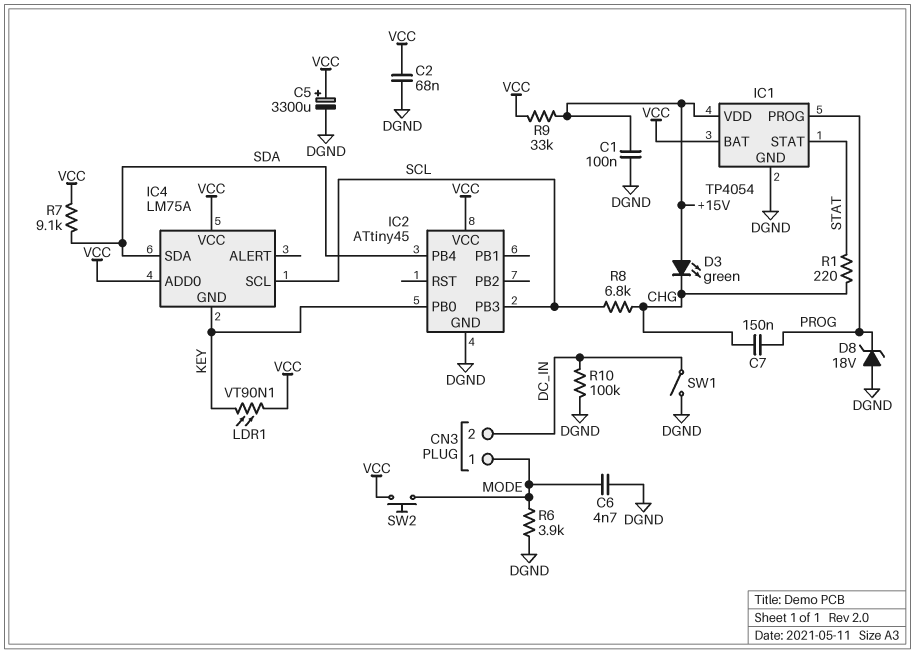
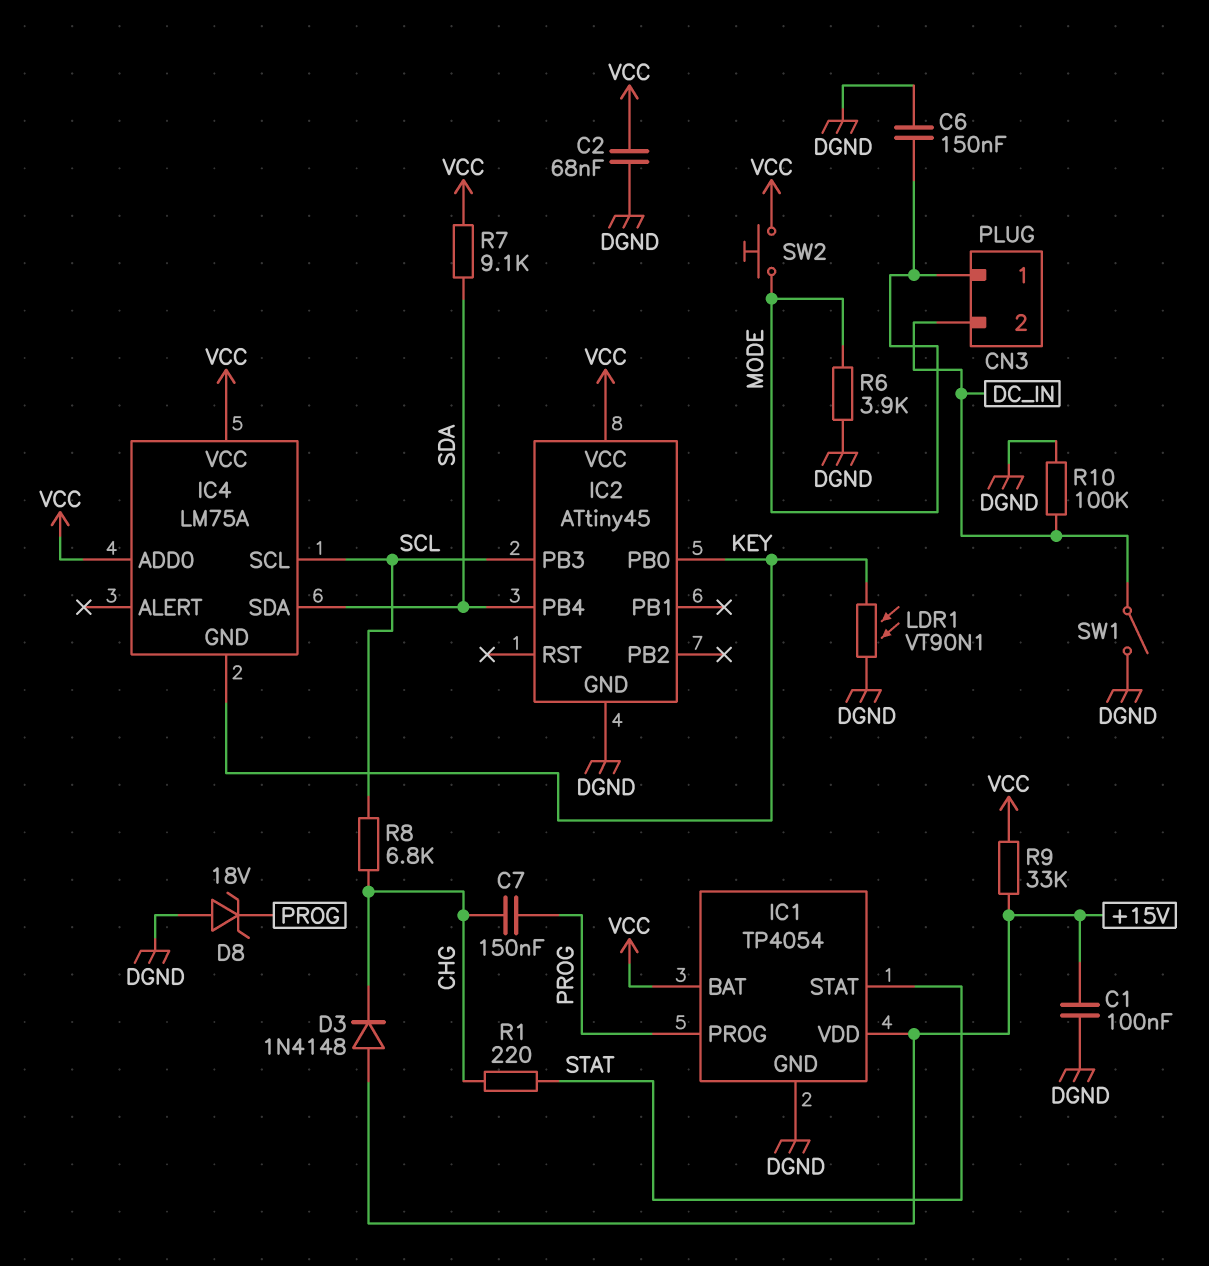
C5: 3300uF (plus VCC, minus DGND) -> none
C6: 4.7nF (DGND, MODE) -> 150nF (DGND, MODE)
D3: LED green (A +15V, K CHG) -> diode 1N4148 (A +15V, K CHG)
LDR1: VT90N1 (KEY, VCC) -> VT90N1 (DGND, KEY)

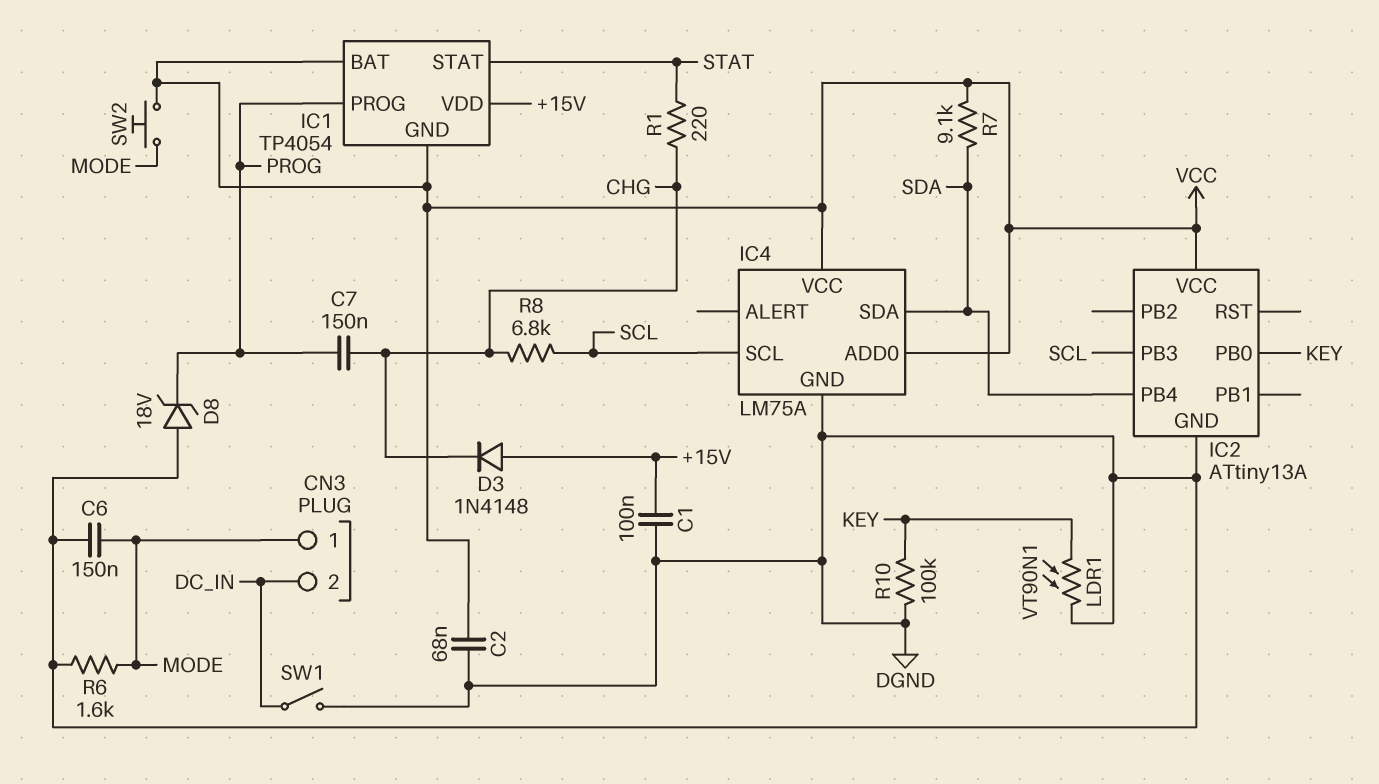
IC1 pin GND: DGND -> VCC
IC2: ATtiny45 -> ATtiny13A
IC4 pin GND: KEY -> DGND
R6: 3.9k (DGND, MODE) -> 1.6k (DGND, MODE)
R9: 33k (+15V, VCC) -> none
R10: 100k (DC_IN, DGND) -> 100k (DGND, KEY)

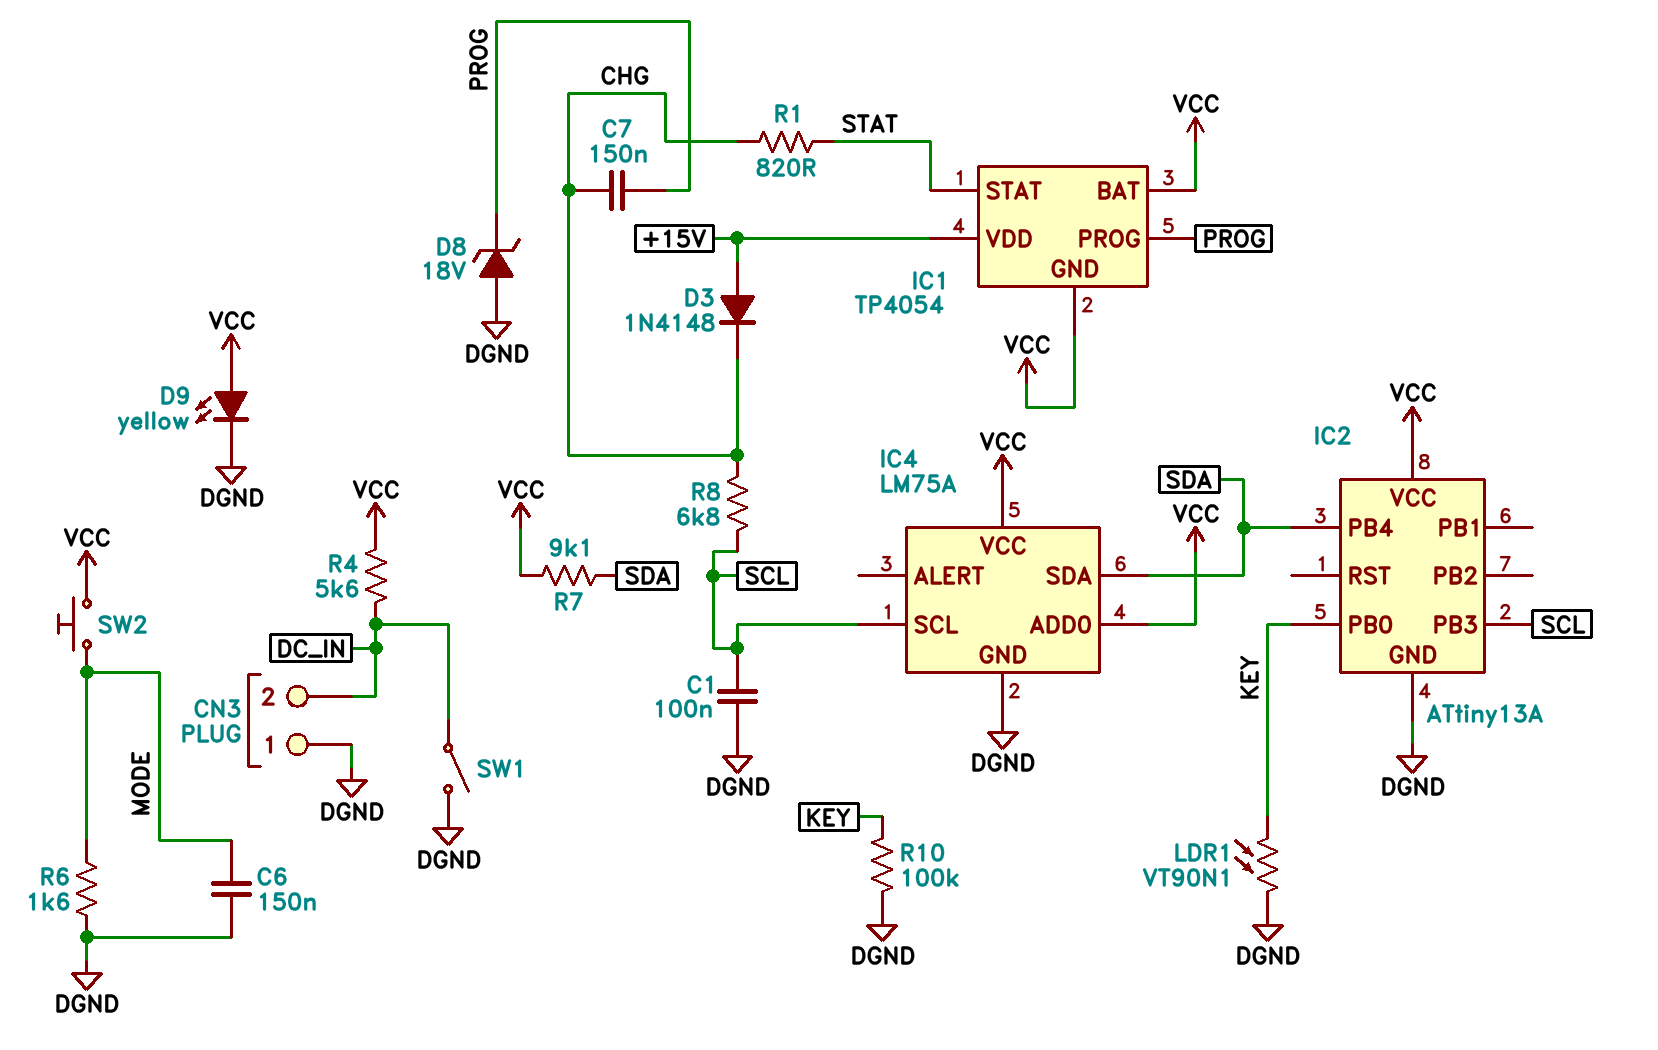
C1: 100nF (+15V, DGND) -> 100nF (DGND, SCL)
C2: 68nF (DGND, VCC) -> none
CN3 pin 1: MODE -> DGND
D9: none -> LED yellow (A VCC, K DGND)
R1: 220 (CHG, STAT) -> 820 (CHG, STAT)
R4: none -> 5.6k (DC_IN, VCC)

